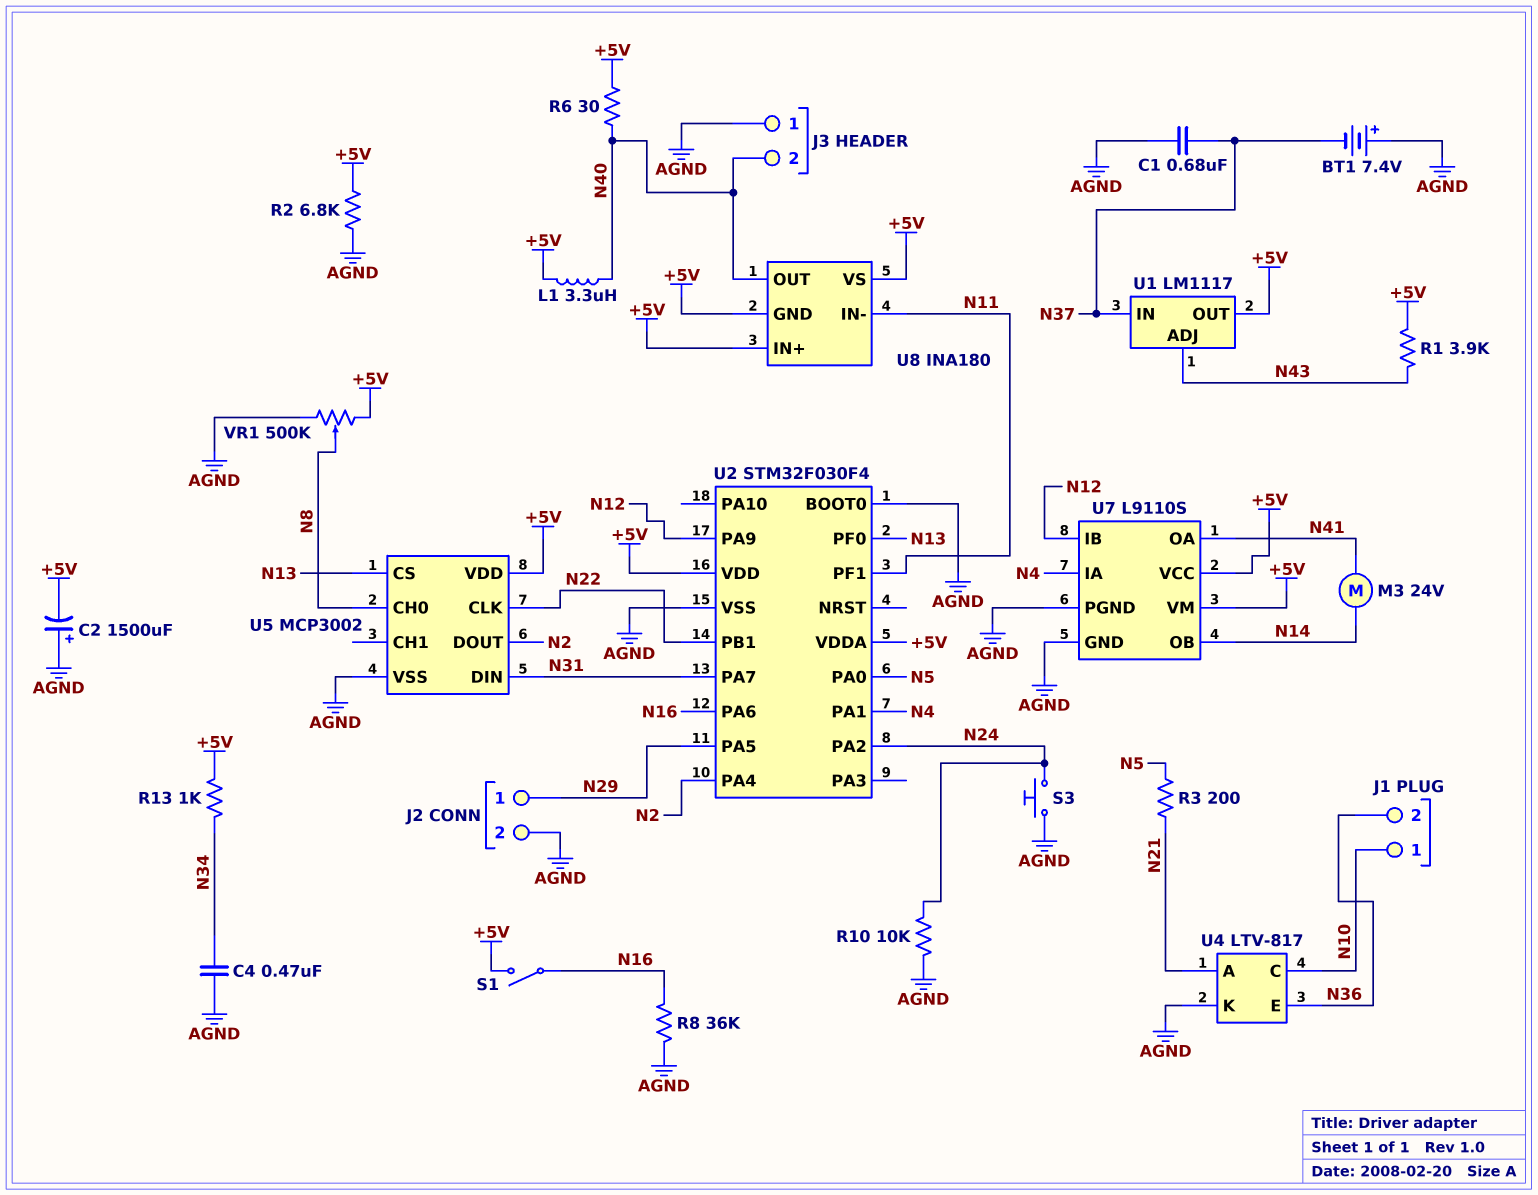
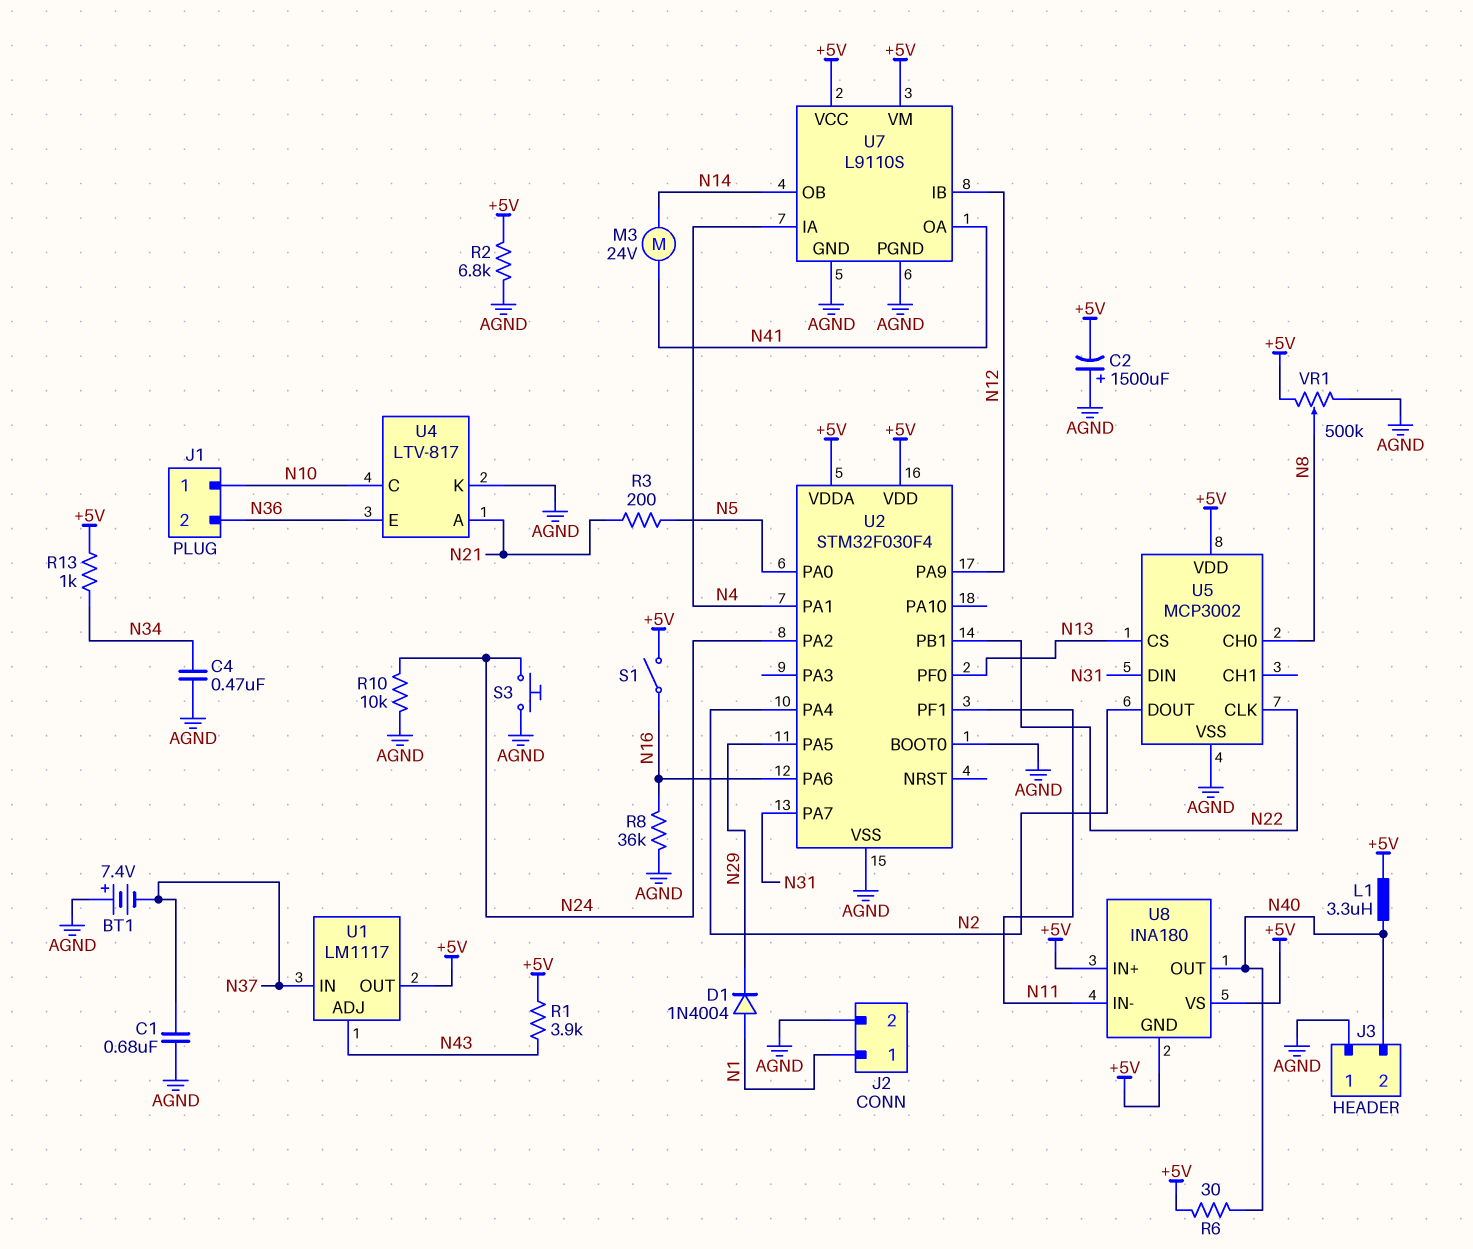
D1: none -> diode 1N4004 (A N1, K N29)
J2 pin 1: N29 -> N1

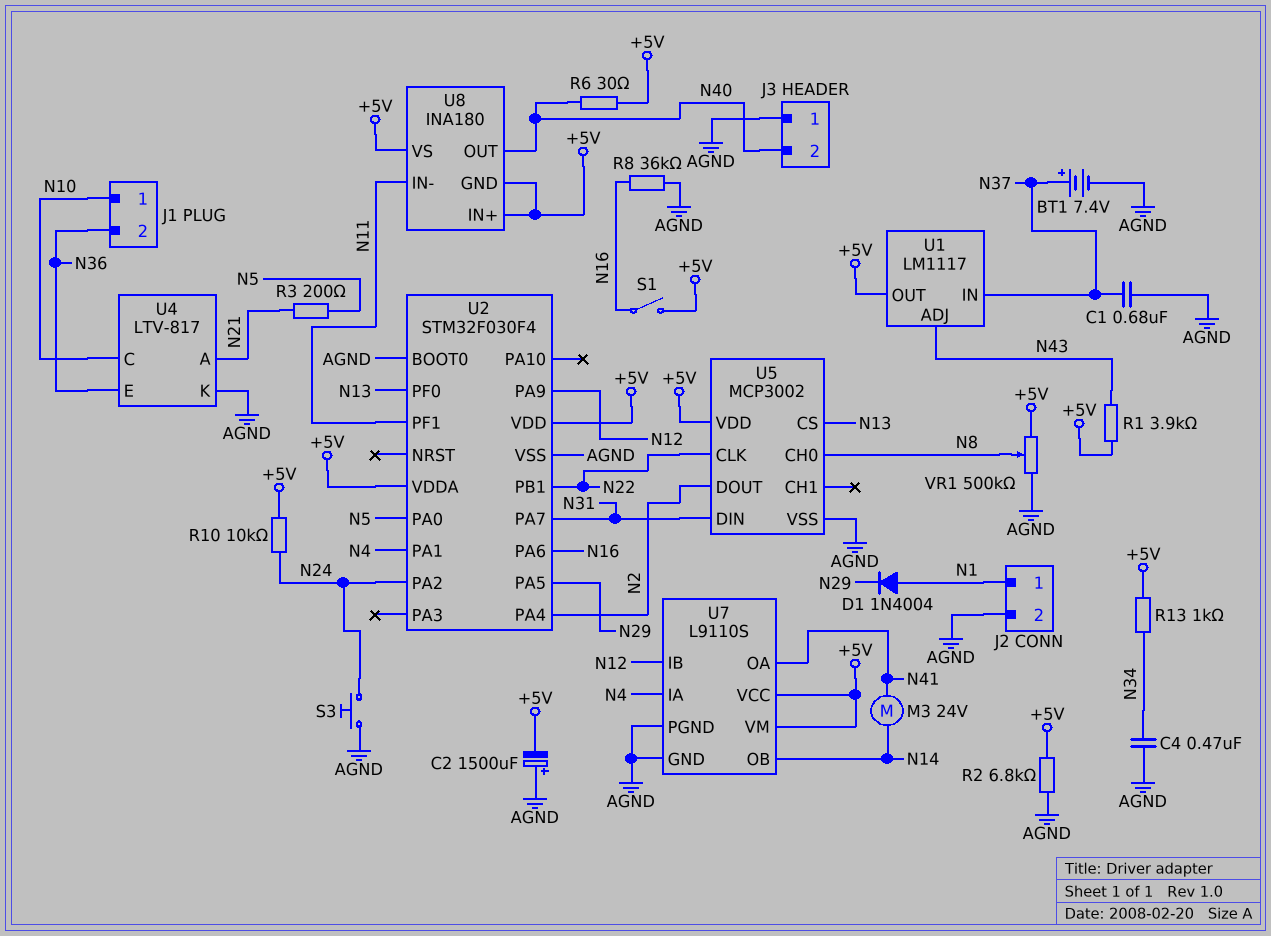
BT1: 7.4V (plus AGND, minus N37) -> 7.4V (plus N37, minus AGND)
L1: 3.3uH (+5V, N40) -> none
R10: 10k (AGND, N24) -> 10k (+5V, N24)

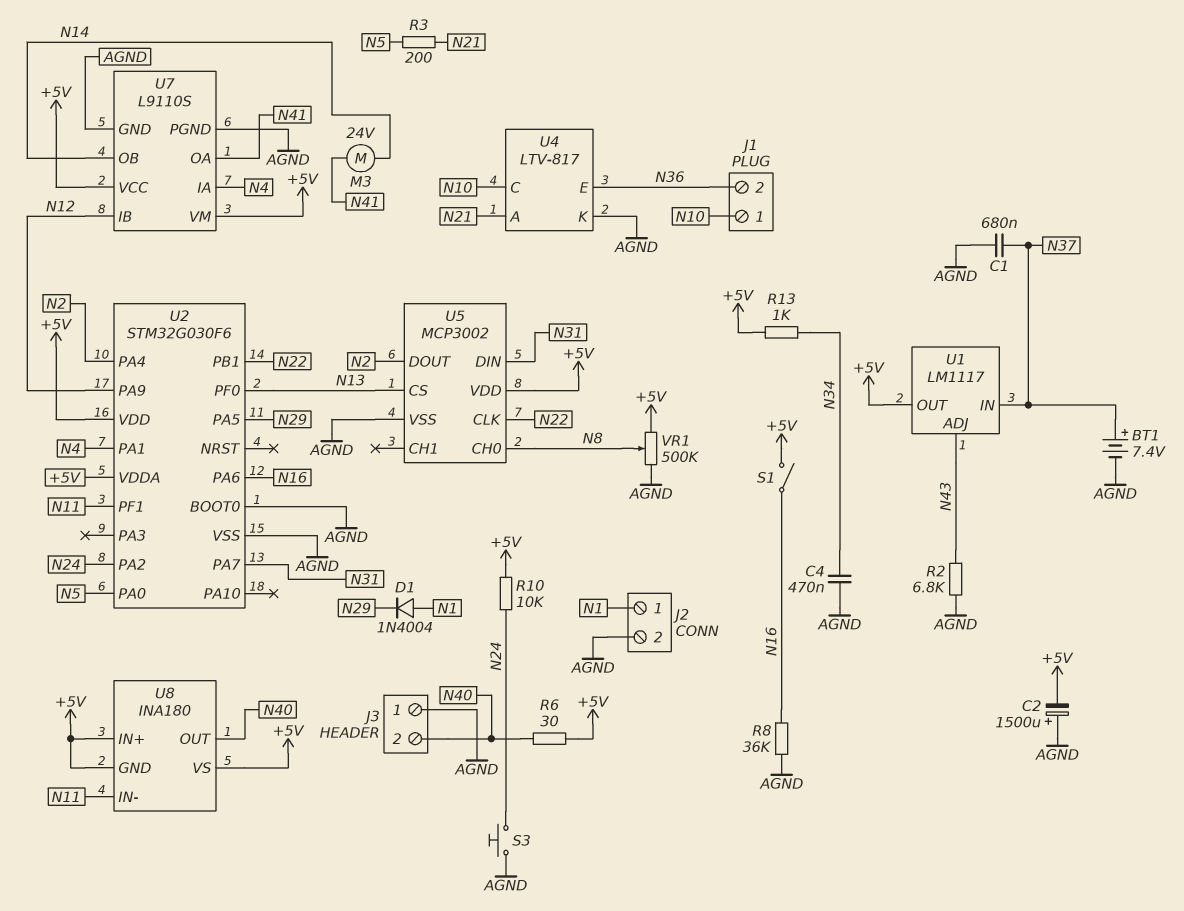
R1: 3.9k (+5V, N43) -> none
R2: 6.8k (+5V, AGND) -> 6.8k (AGND, N43)
U2: STM32F030F4 -> STM32G030F6

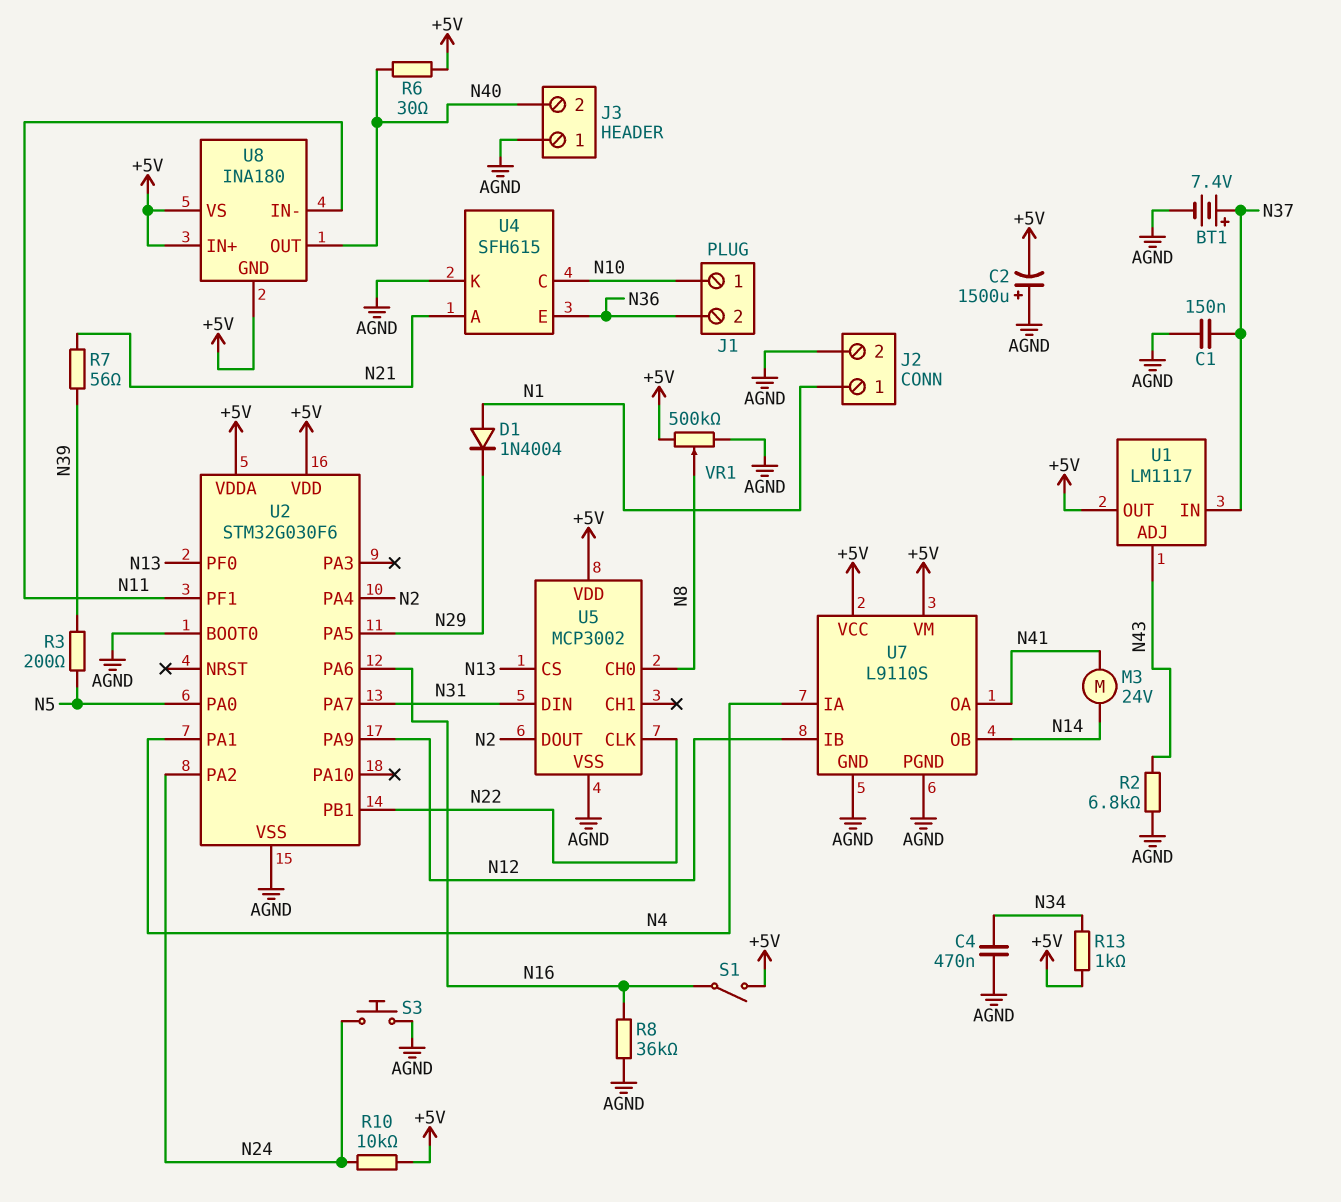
C1: 680nF (AGND, N37) -> 150nF (AGND, N37)
R3: 200 (N5, N21) -> 200 (N5, N39)
R7: none -> 56 (N21, N39)
U4: LTV-817 -> SFH615

